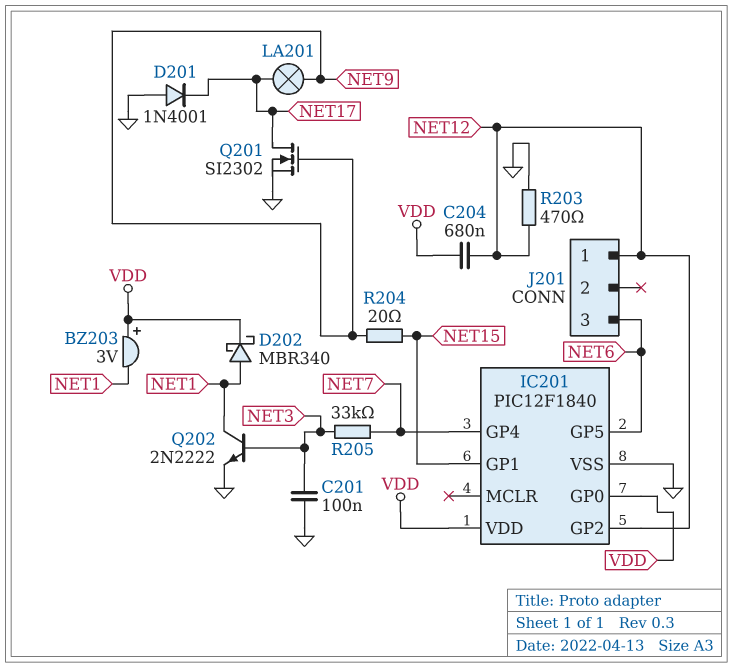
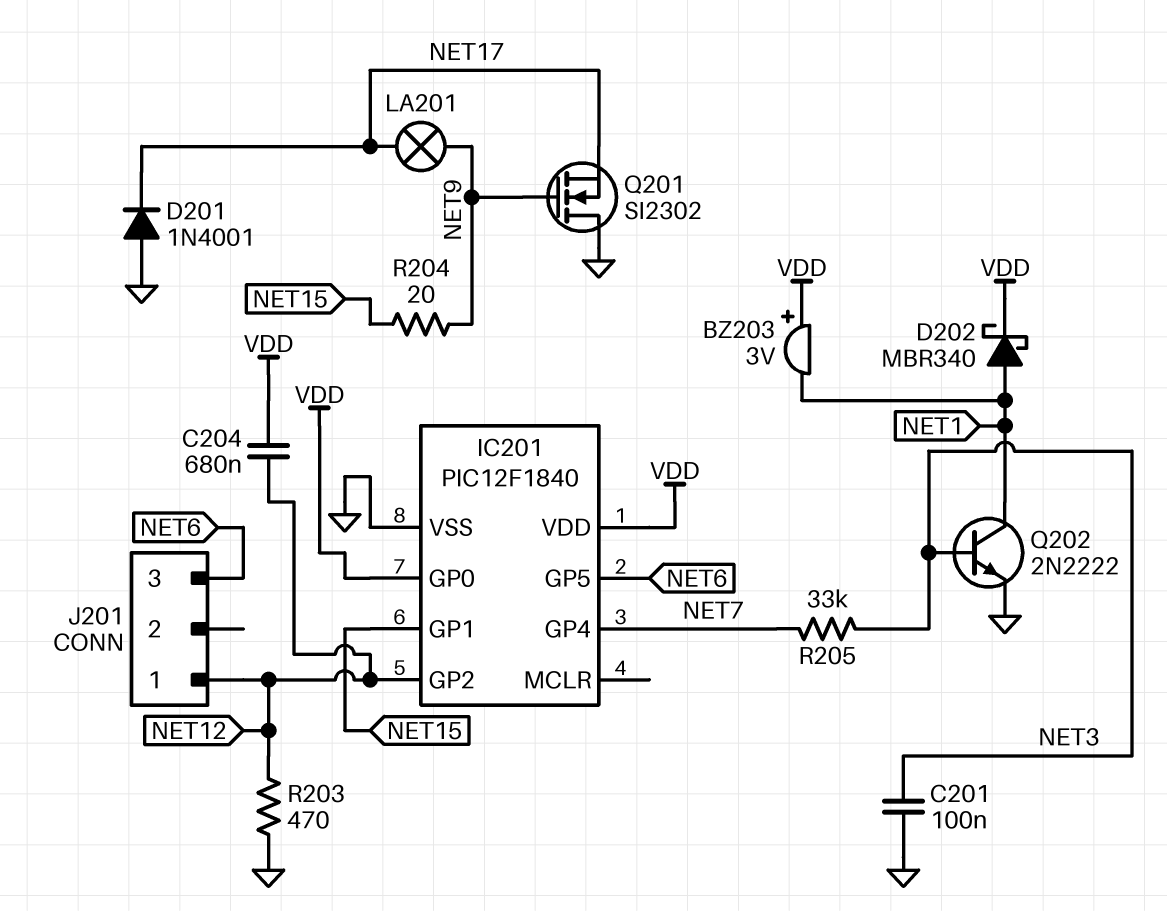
Q201: NMOS SI2302 (G NET9, D NET17, S GND) -> NMOS SI2302 (G NET9, D GND, S NET17)

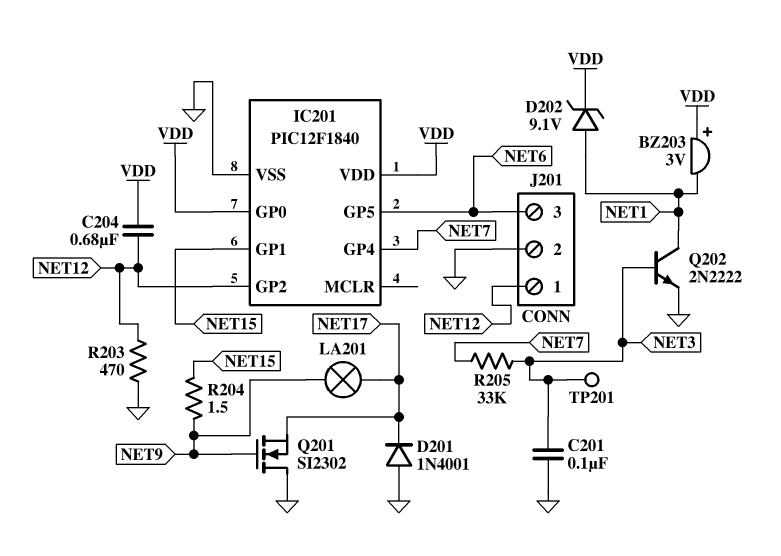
D202: schottky MBR340 (A NET1, K VDD) -> zener 9.1V (A NET1, K VDD)
J201 pin 2: none -> GND
R204: 20 (NET9, NET15) -> 1.5 (NET9, NET15)
TP201: none -> test point (NET3)

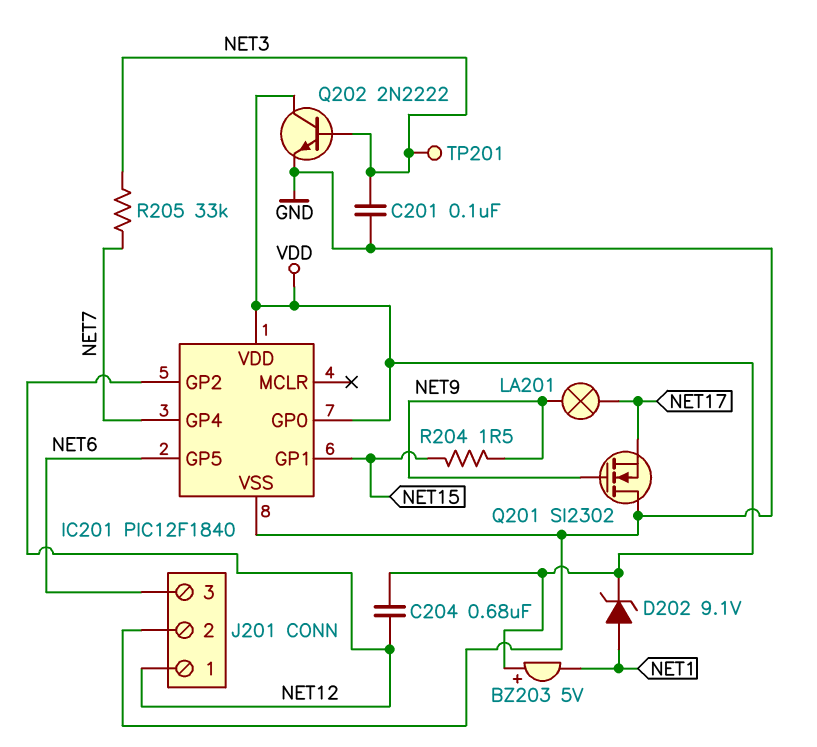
BZ203: buzzer 3V (plus VDD, minus NET1) -> buzzer 5V (plus VDD, minus NET1)
D201: diode 1N4001 (A GND, K NET17) -> none
Q202: NPN 2N2222 (B NET3, C NET1, E GND) -> NPN 2N2222 (B NET3, C VDD, E GND)
R203: 470 (GND, NET12) -> none

